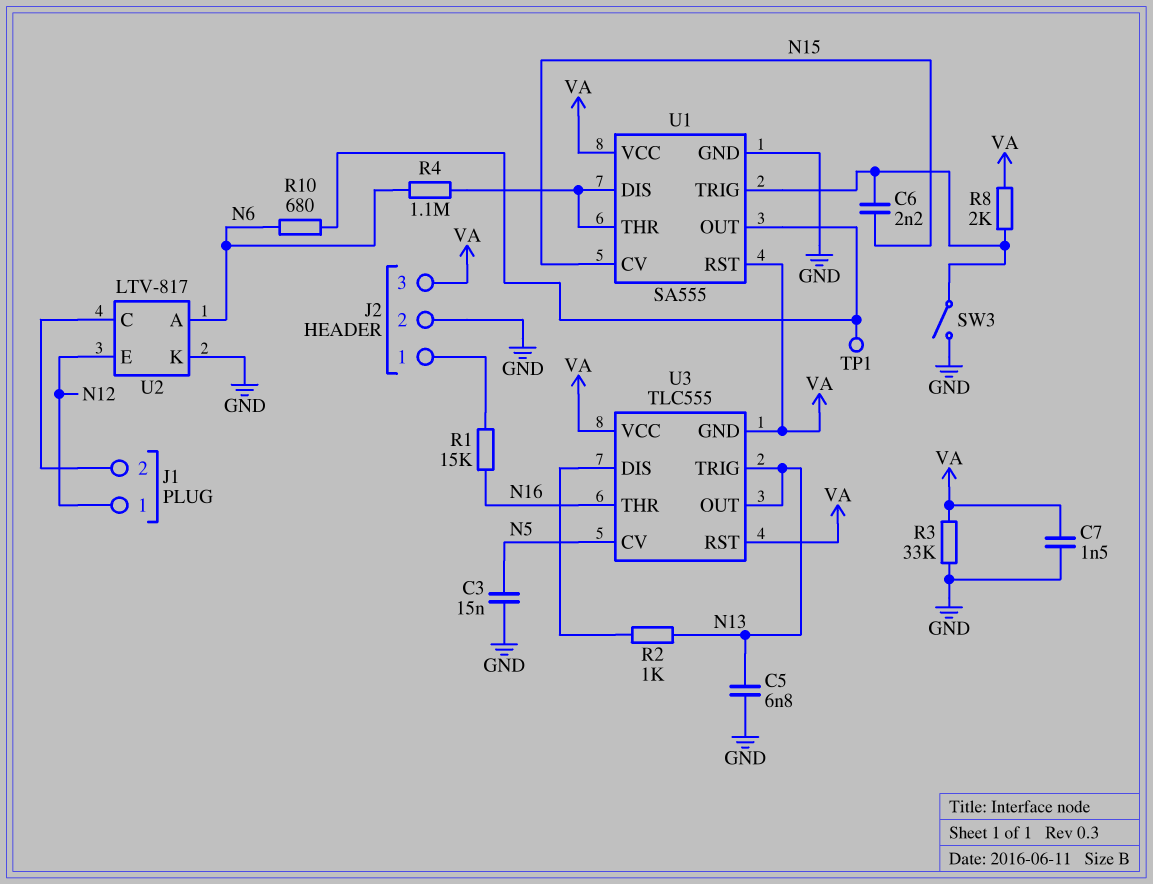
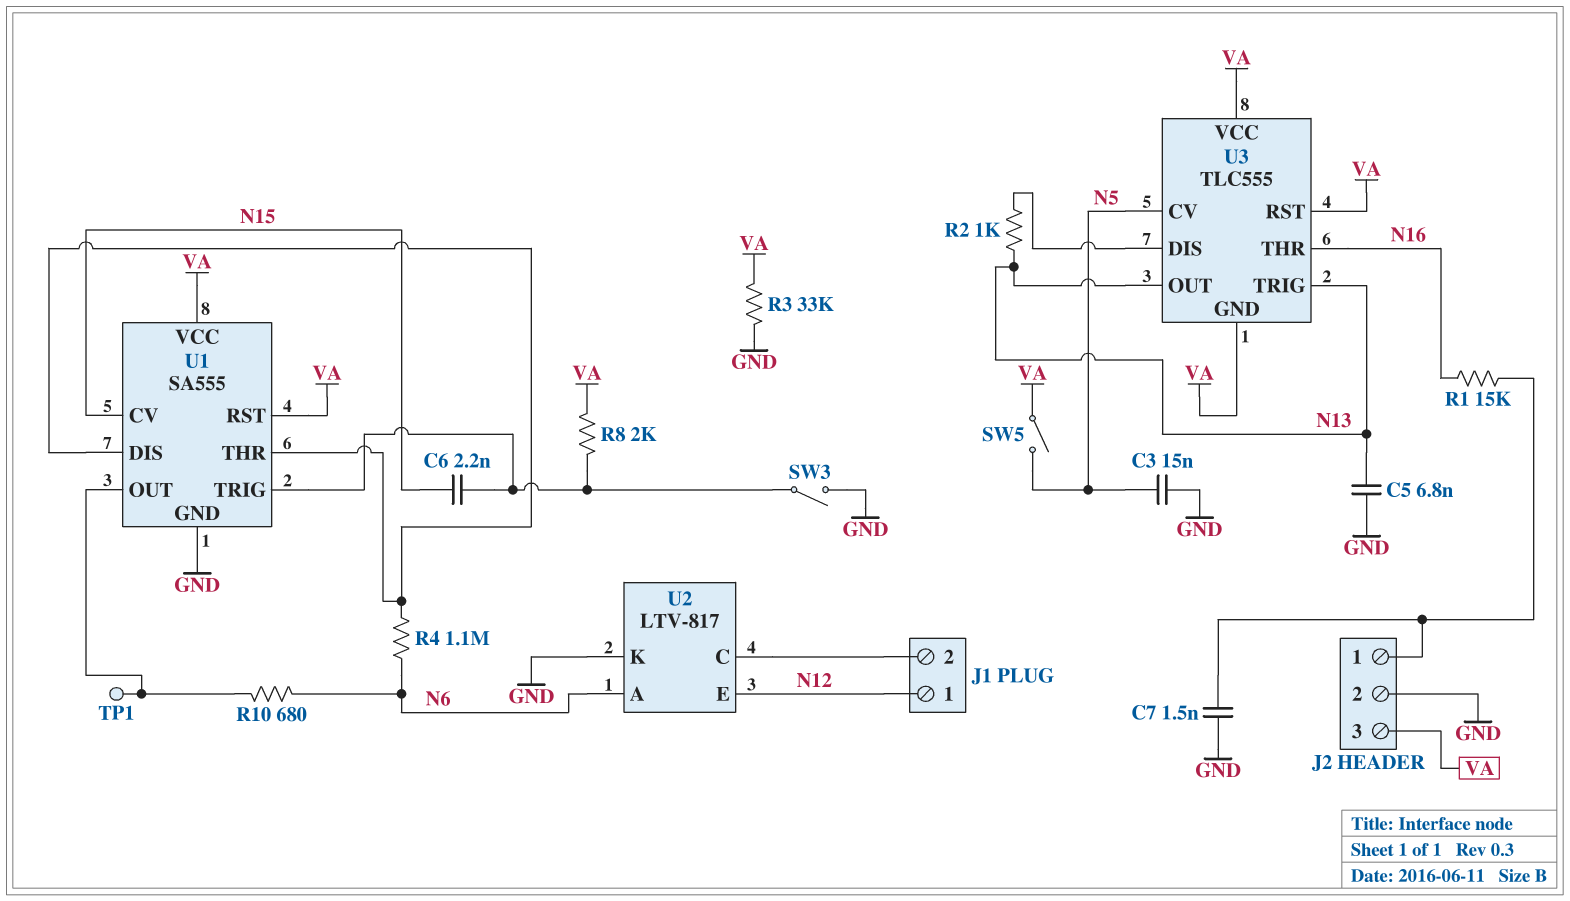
C7: 1.5nF (GND, VA) -> 1.5nF (GND, J2/1)
SW5: none -> switch (N5, VA)

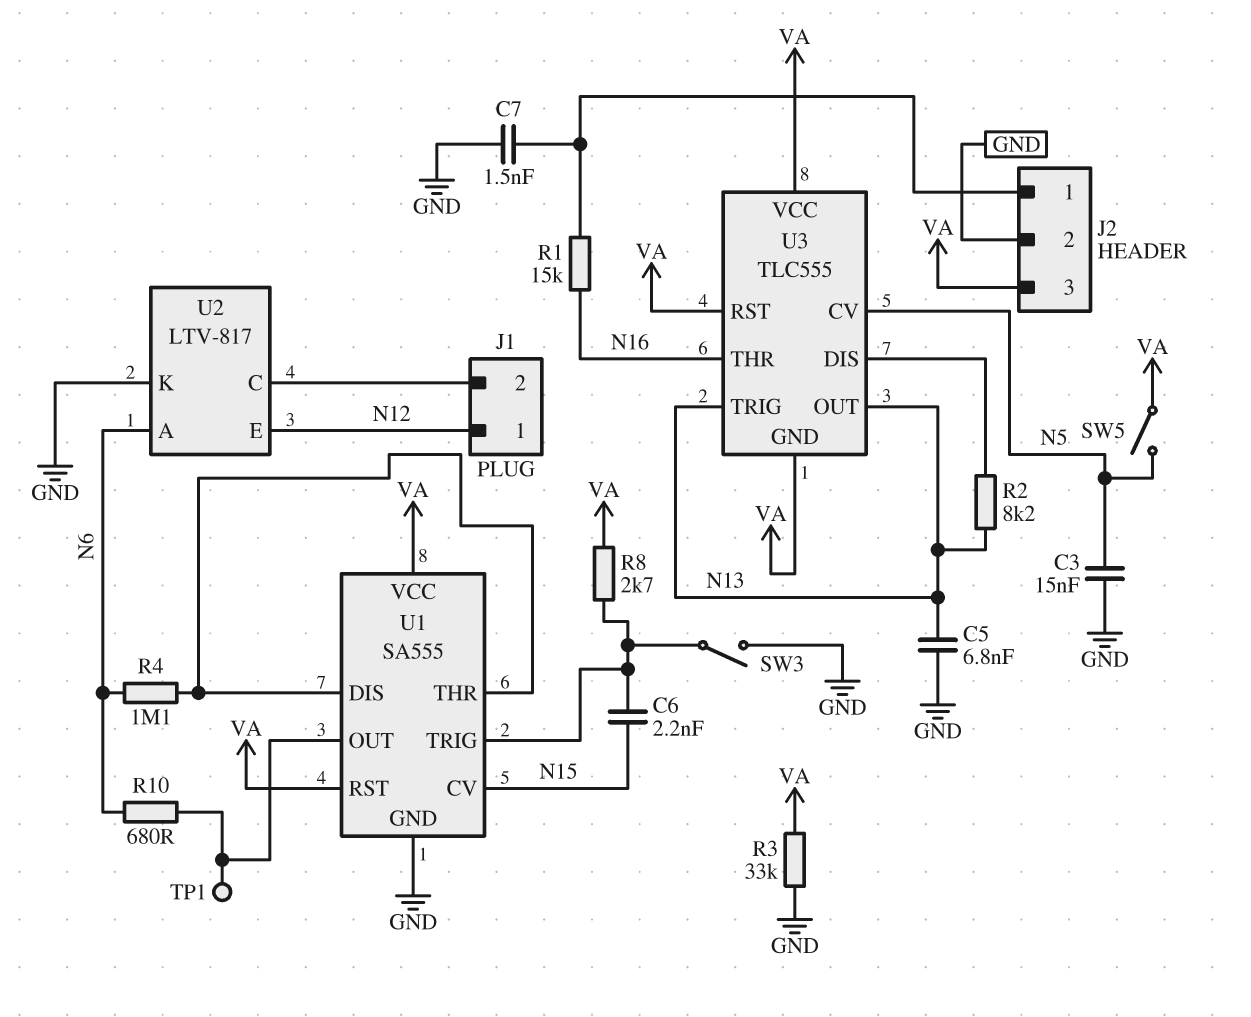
R2: 1k (N13, U3/DIS) -> 8.2k (N13, U3/DIS)
R8: 2k (U1/TRIG, VA) -> 2.7k (U1/TRIG, VA)

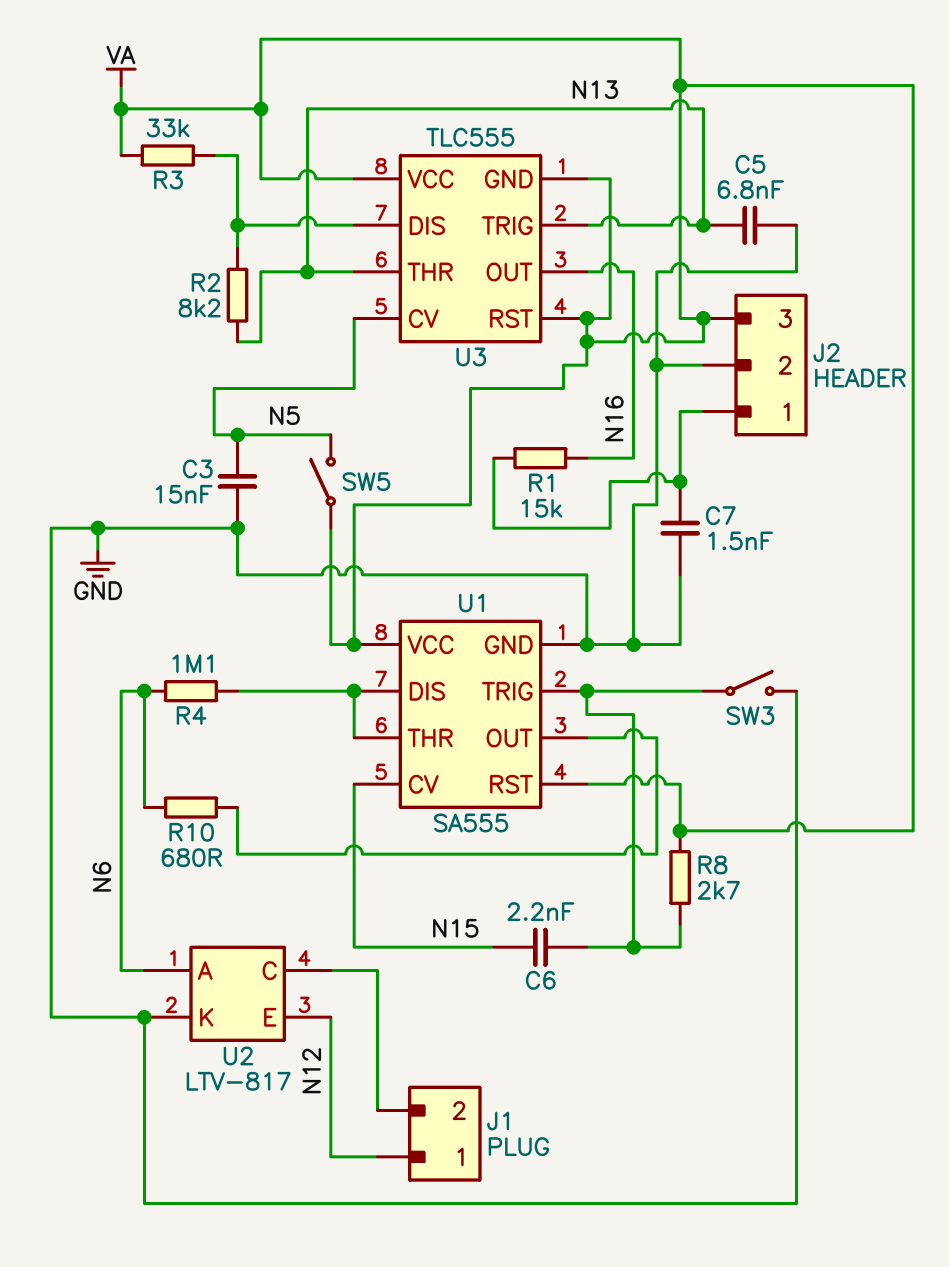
R3: 33k (GND, VA) -> 33k (U3/DIS, VA)
TP1: test point (U1/OUT) -> none
U3 pin OUT: N13 -> N16
U3 pin THR: N16 -> N13

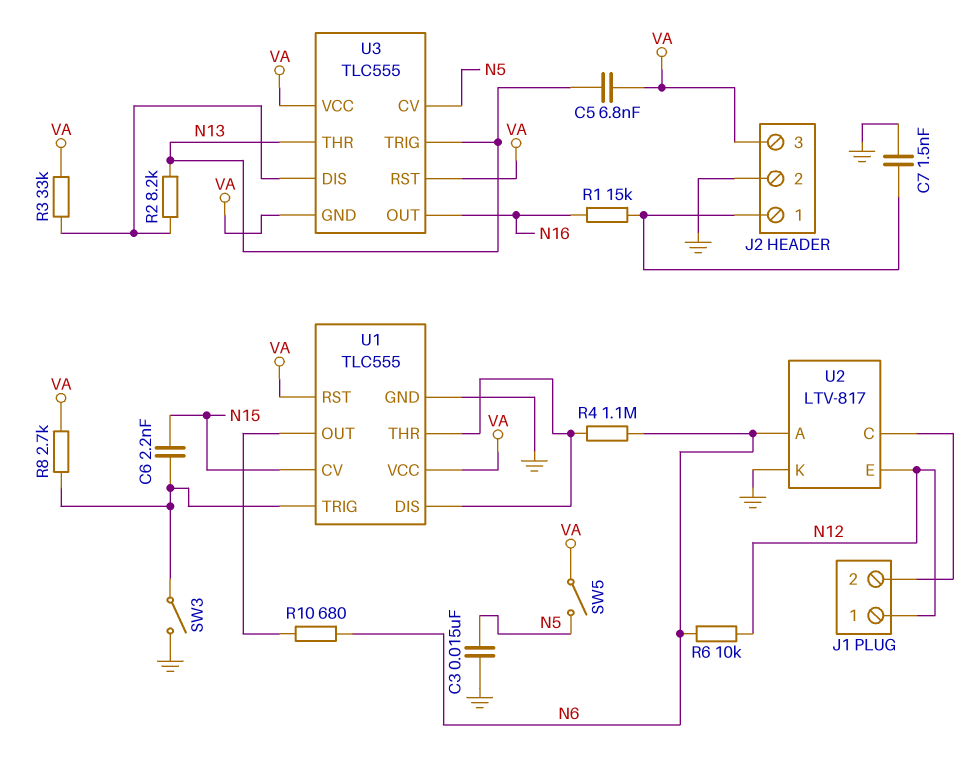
C5: 6.8nF (GND, N13) -> 6.8nF (N13, VA)
R6: none -> 10k (N6, N12)
U1: SA555 -> TLC555

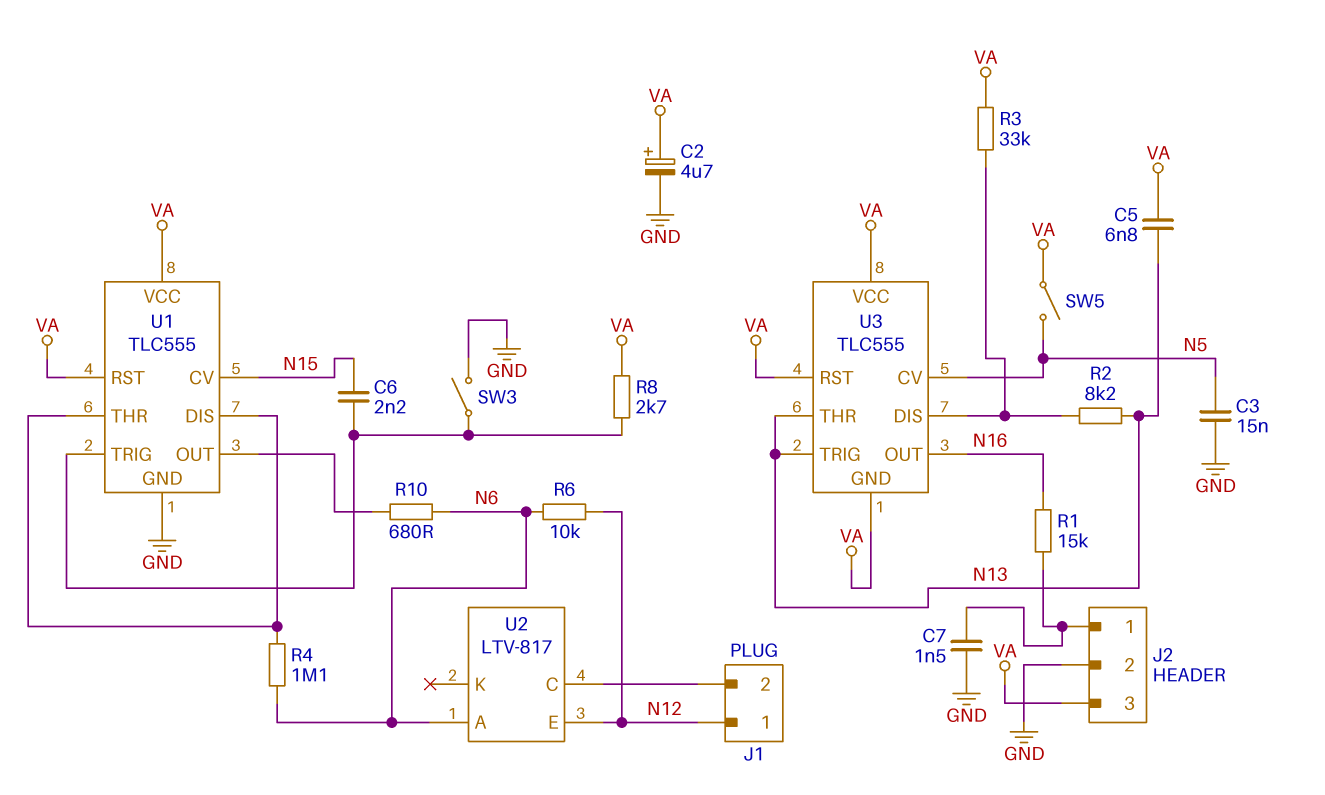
C2: none -> 4.7uF (plus VA, minus GND)
U2 pin K: GND -> none

